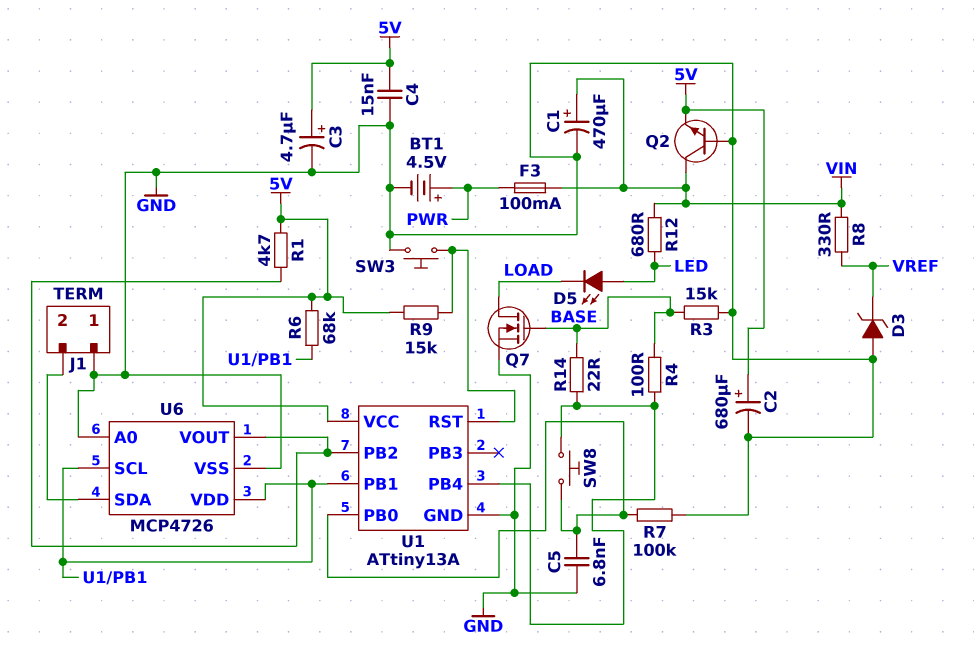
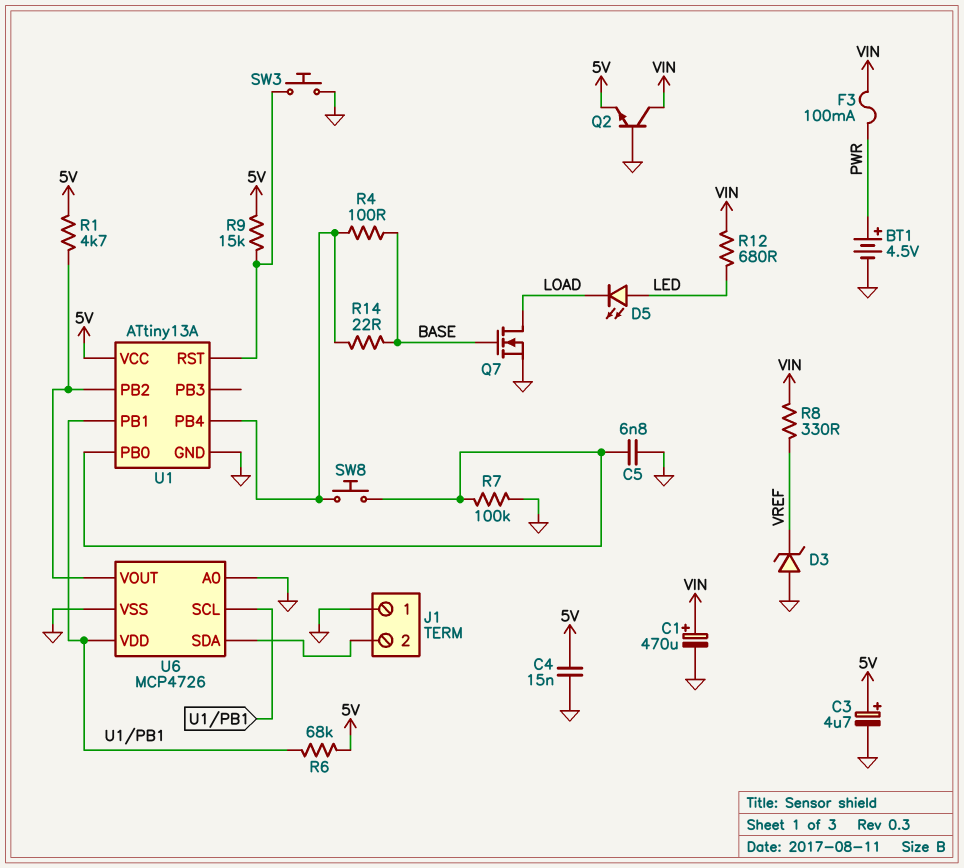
C2: 680uF (plus 5V, minus GND) -> none
R3: 15k (BASE, GND) -> none

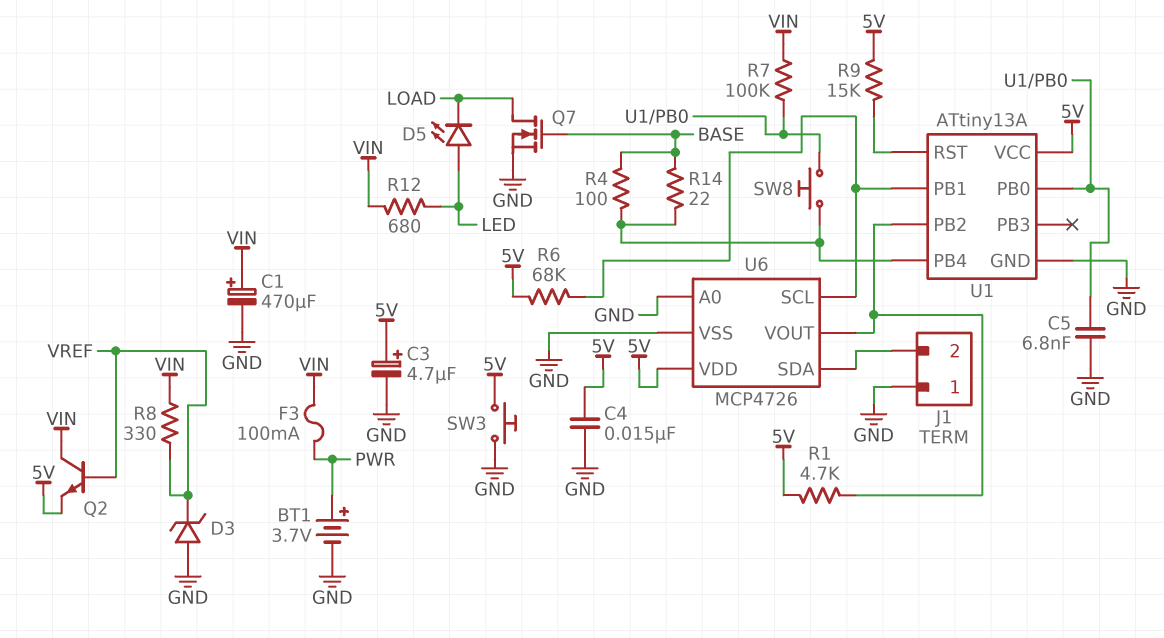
BT1: 4.5V (plus PWR, minus GND) -> 3.7V (plus PWR, minus GND)
Q2: NPN (B GND, C VIN, E 5V) -> NPN (B VREF, C VIN, E 5V)
R7: 100k (GND, U1/PB0) -> 100k (U1/PB0, VIN)
SW3: button (GND, U1/RST) -> button (5V, GND)
U6 pin VDD: U1/PB1 -> 5V

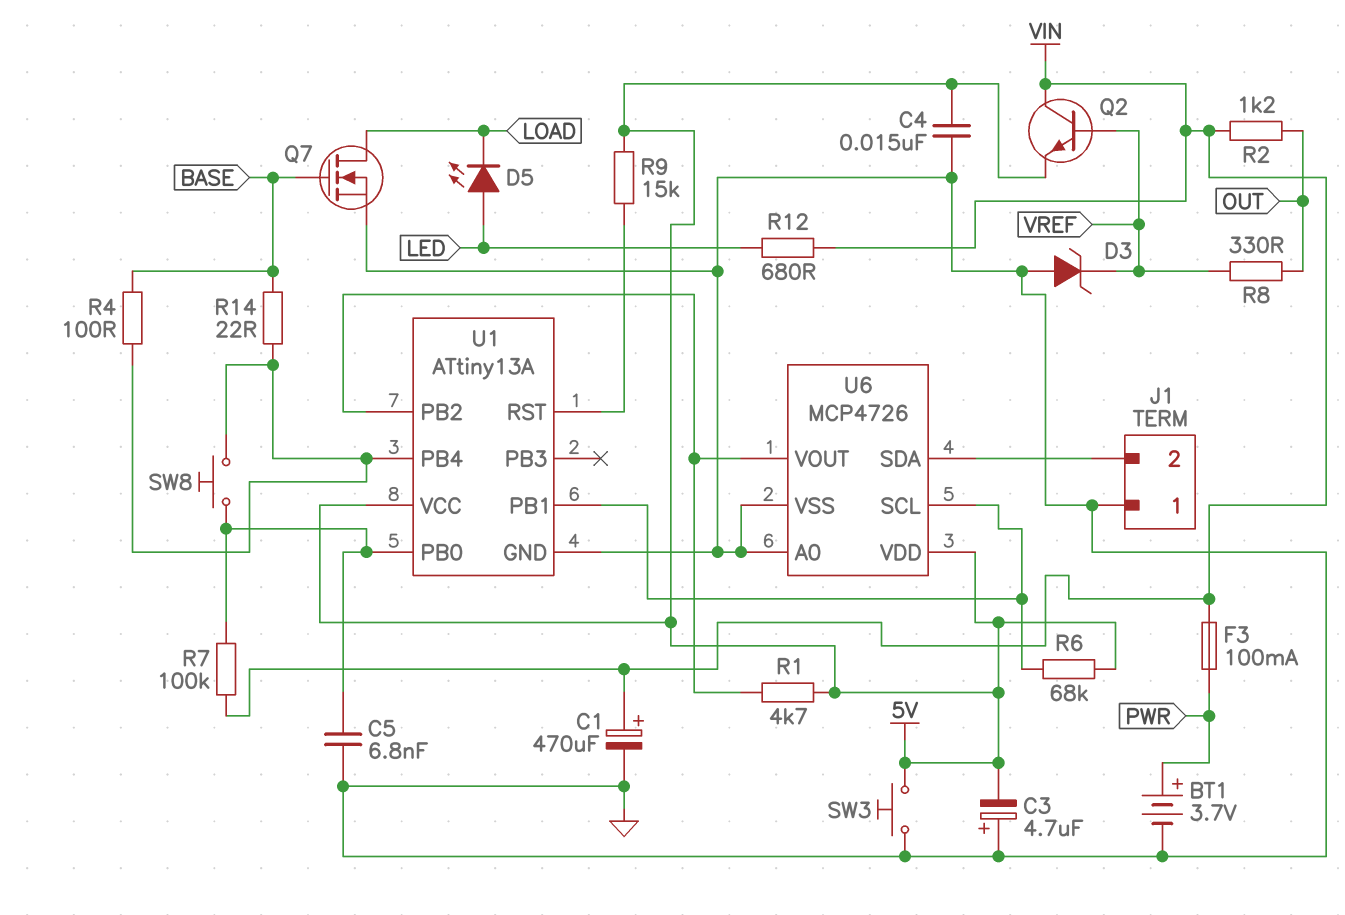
C3: 4.7uF (plus 5V, minus GND) -> 4.7uF (plus GND, minus 5V)
R2: none -> 1.2k (OUT, VIN)
R8: 330 (VIN, VREF) -> 330 (OUT, VREF)

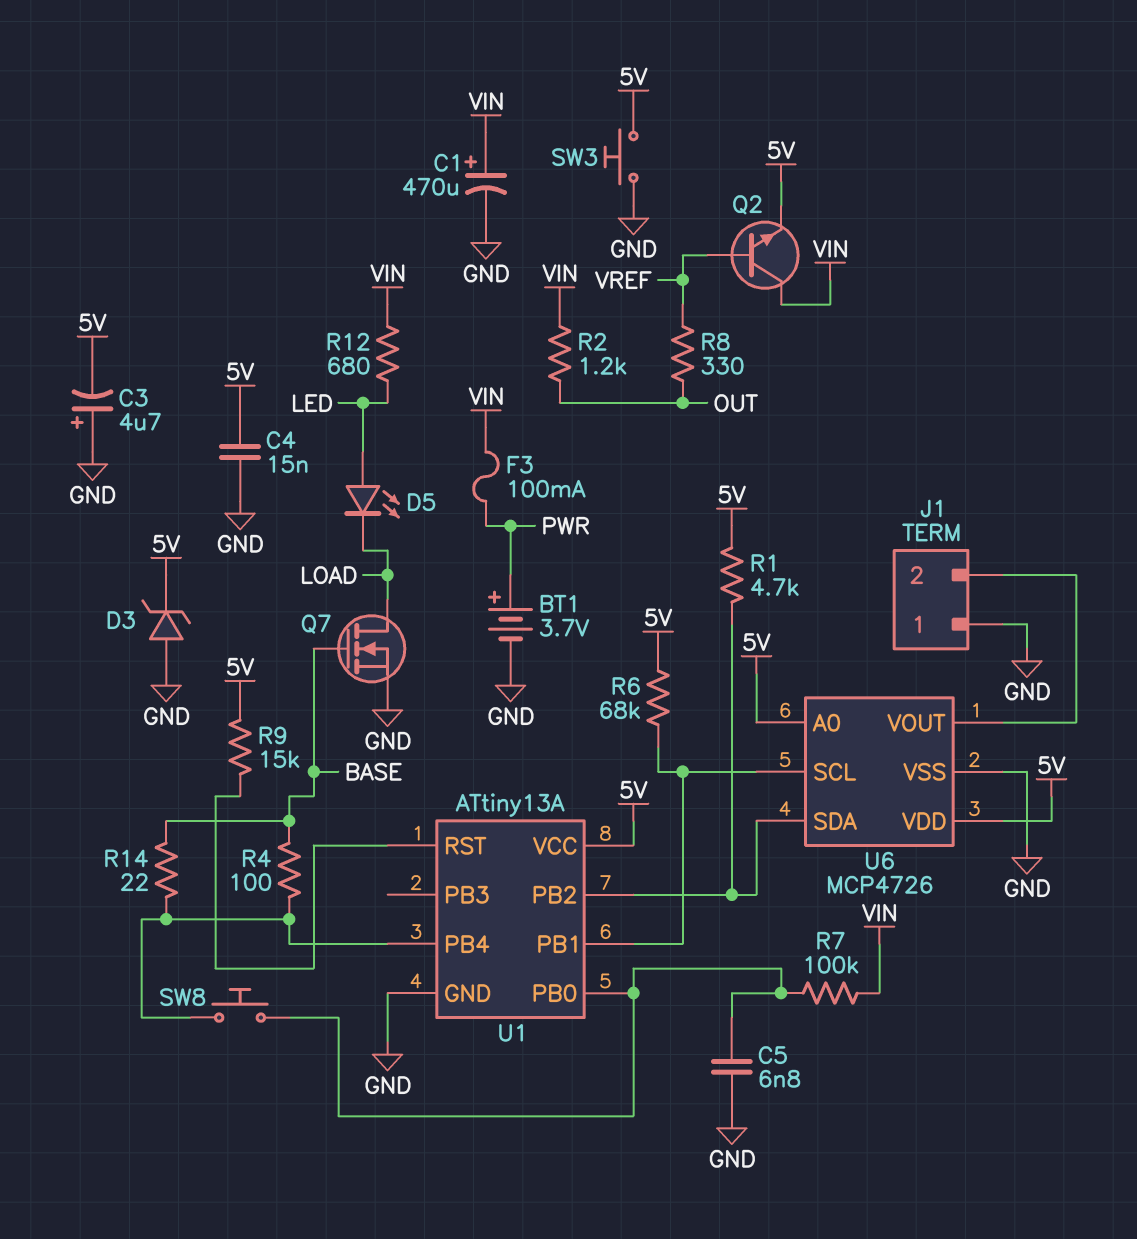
D3: zener (A GND, K VREF) -> zener (A GND, K 5V)
U6 pin A0: GND -> 5V
U6 pin SDA: J1/2 -> U1/PB2
U6 pin VOUT: U1/PB2 -> J1/2

